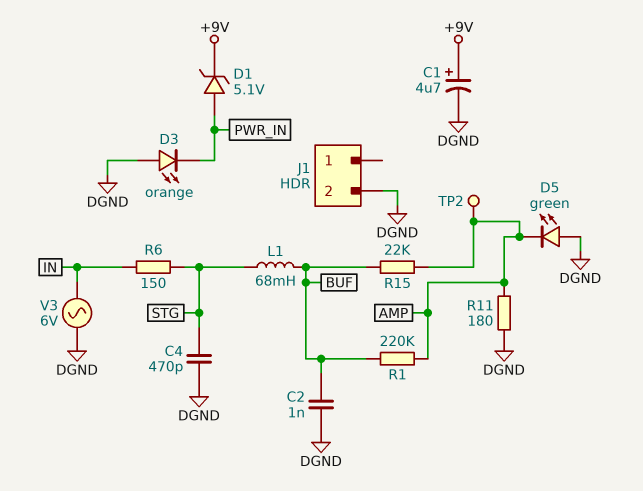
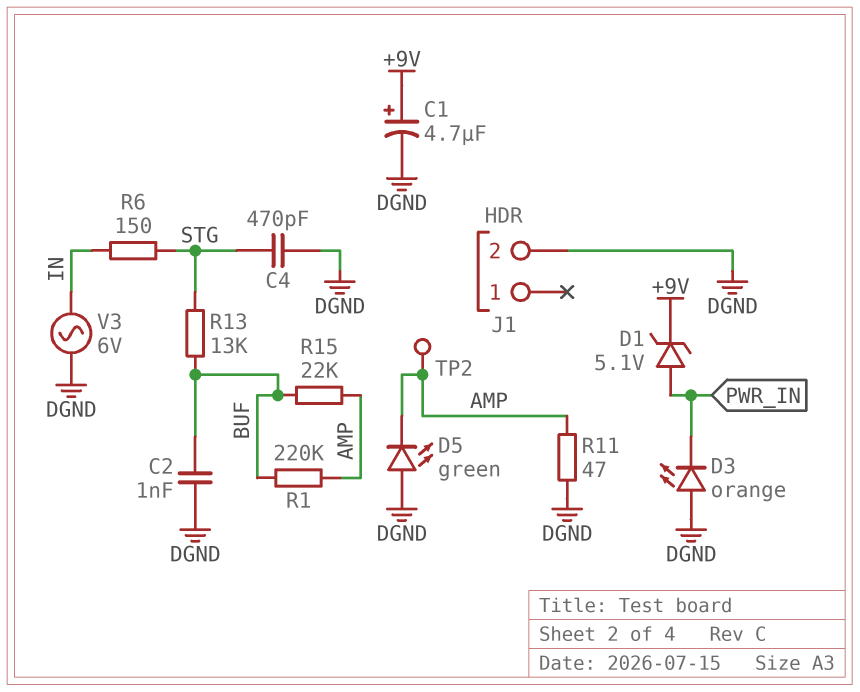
L1: 68mH (BUF, STG) -> none
R11: 180 (AMP, DGND) -> 47 (AMP, DGND)
R13: none -> 13k (BUF, STG)

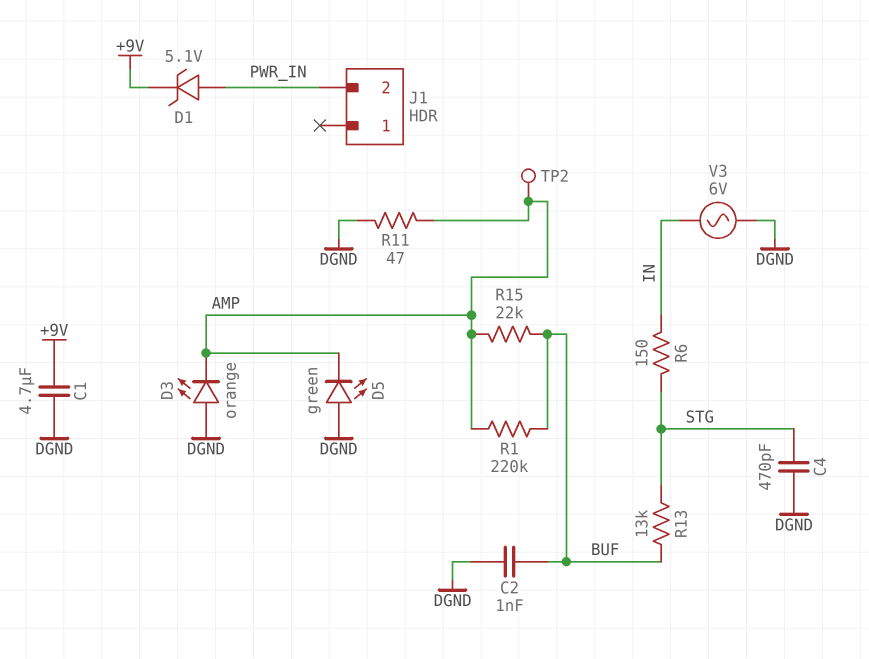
C1: 4.7uF (plus +9V, minus DGND) -> 4.7uF (+9V, DGND)
D3: LED orange (A DGND, K PWR_IN) -> LED orange (A DGND, K AMP)
J1 pin 2: DGND -> PWR_IN

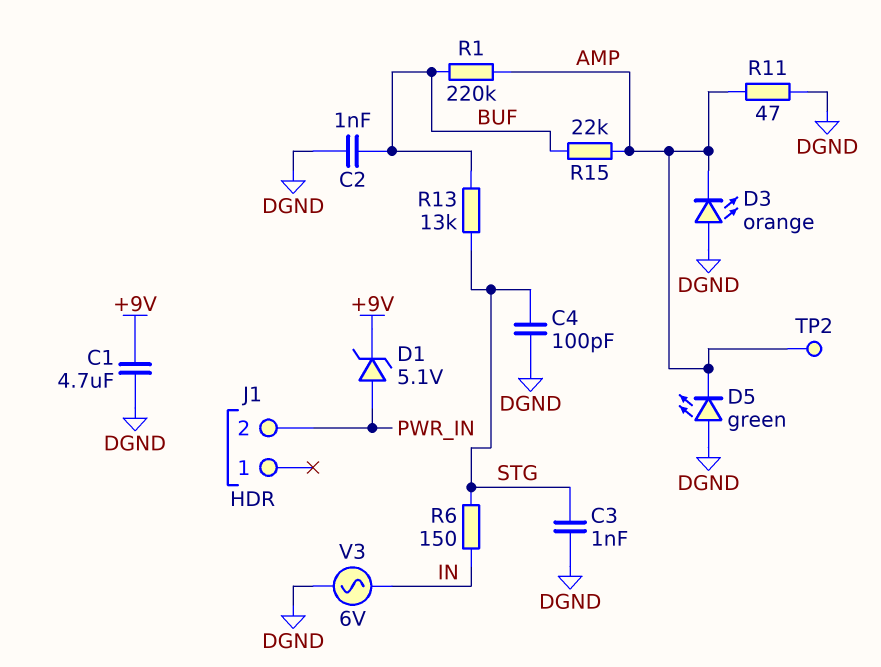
C3: none -> 1nF (DGND, STG)
C4: 470pF (DGND, STG) -> 100pF (DGND, STG)

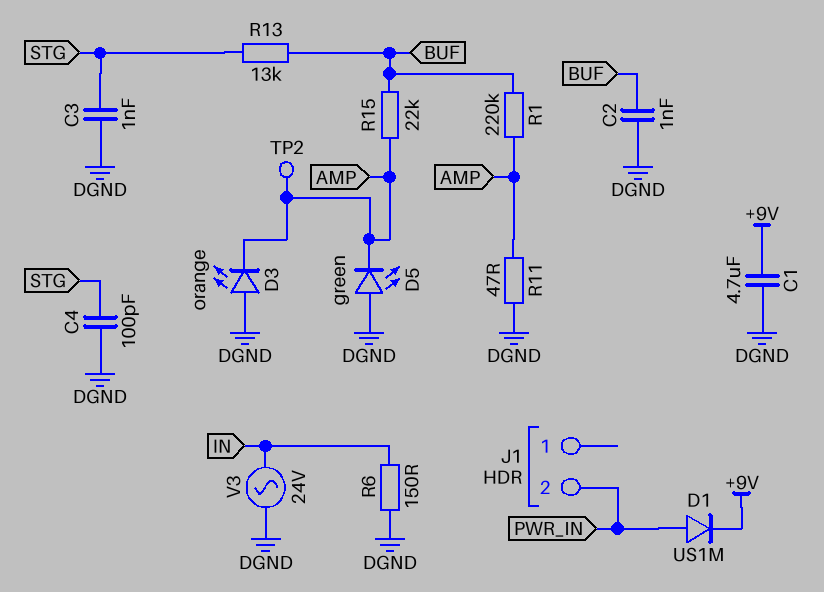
D1: zener 5.1V (A PWR_IN, K +9V) -> diode US1M (A PWR_IN, K +9V)
R6: 150 (IN, STG) -> 150 (DGND, IN)
V3: AC 6V (DGND, IN) -> AC 24V (DGND, IN)

